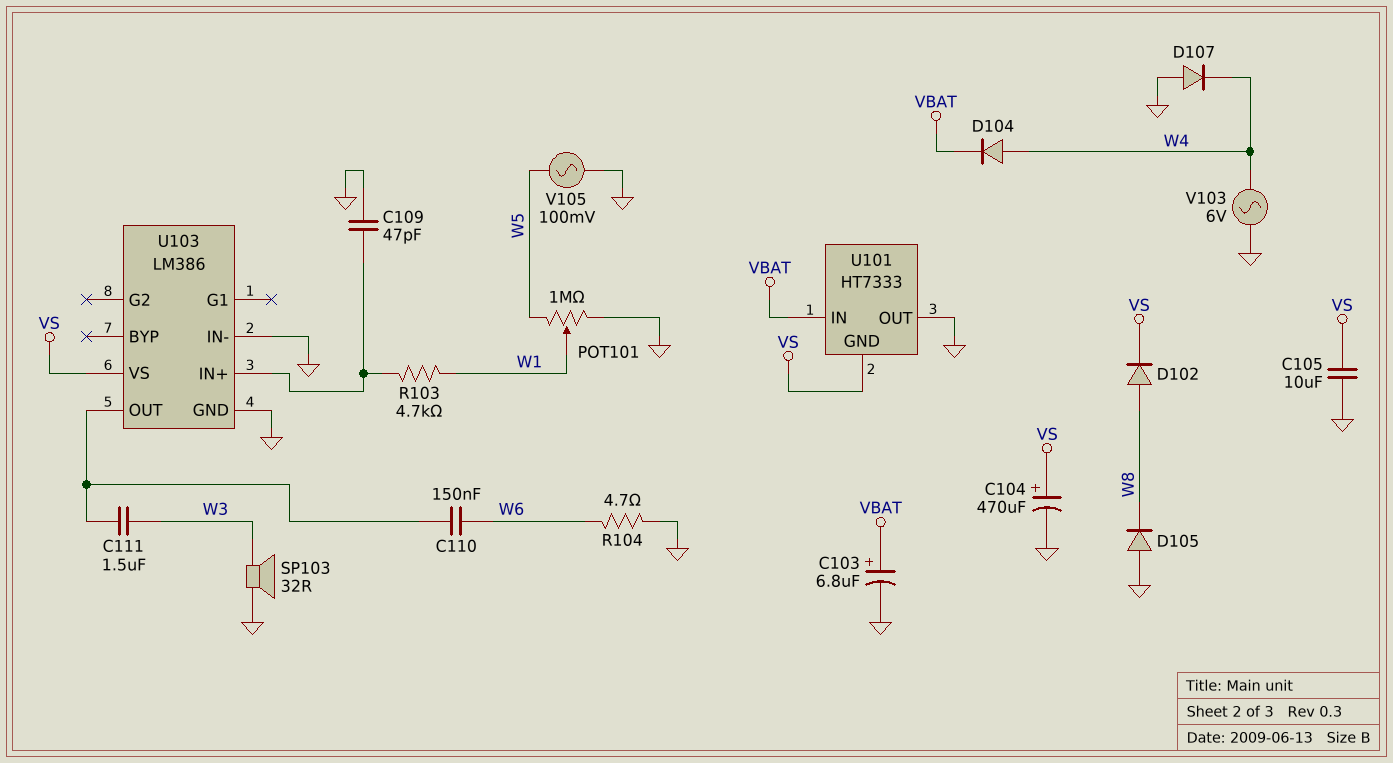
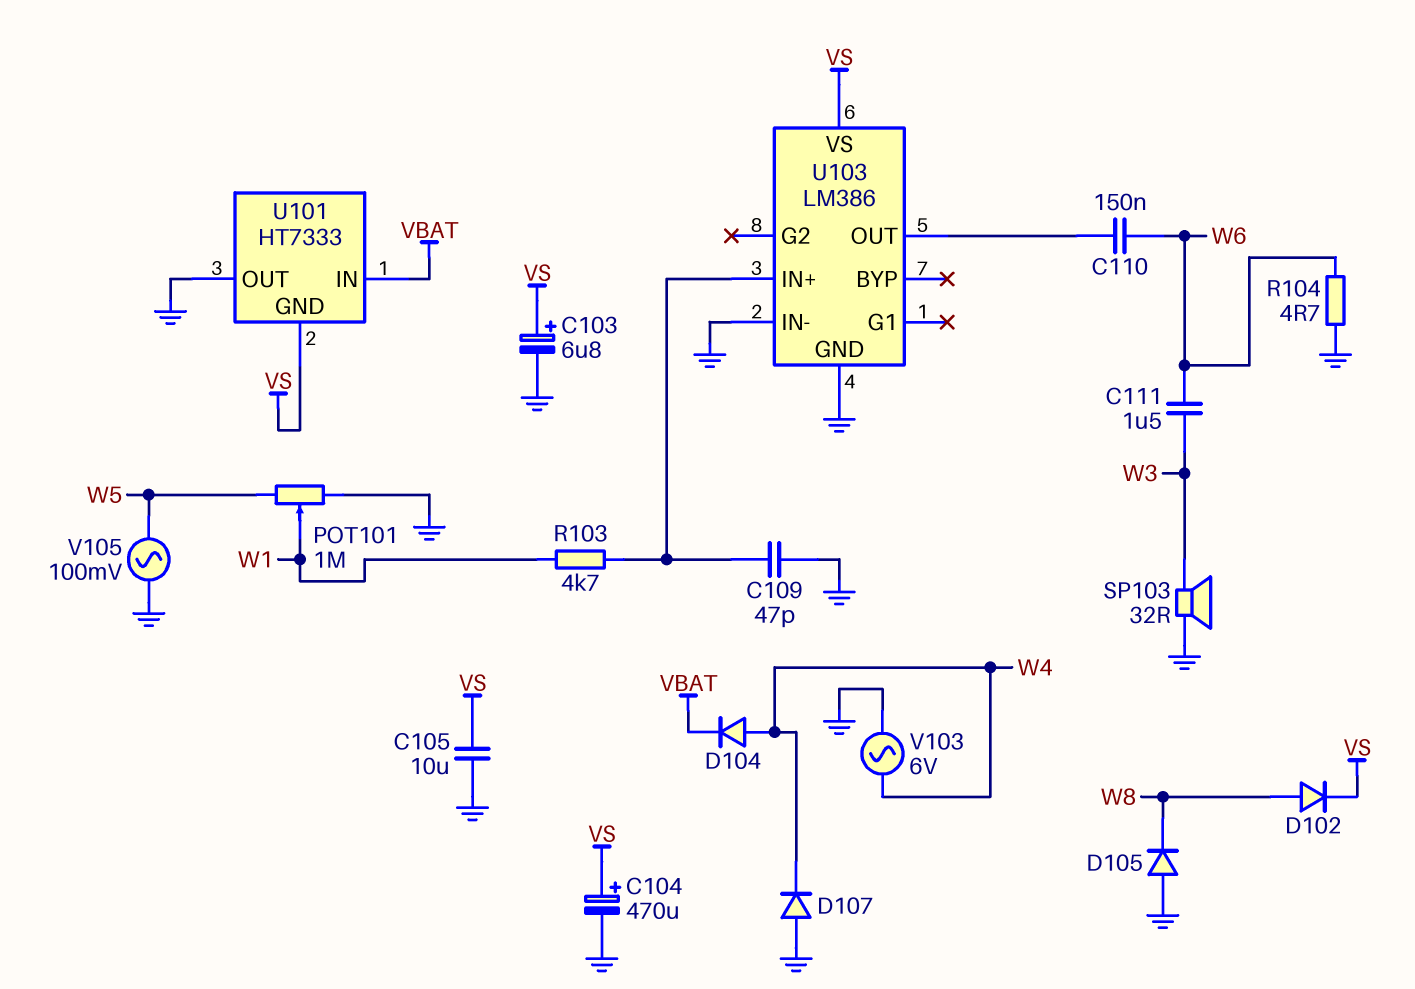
C103: 6.8uF (plus VBAT, minus GND) -> 6.8uF (plus VS, minus GND)
C111: 1.5uF (U103/OUT, W3) -> 1.5uF (W3, W6)

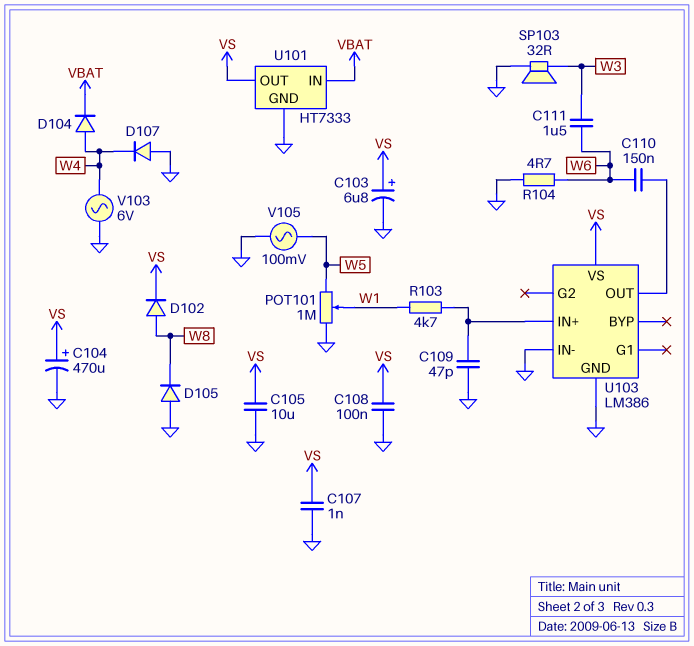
C107: none -> 1nF (GND, VS)
C108: none -> 100nF (GND, VS)
U101 pin GND: VS -> GND
U101 pin OUT: GND -> VS

